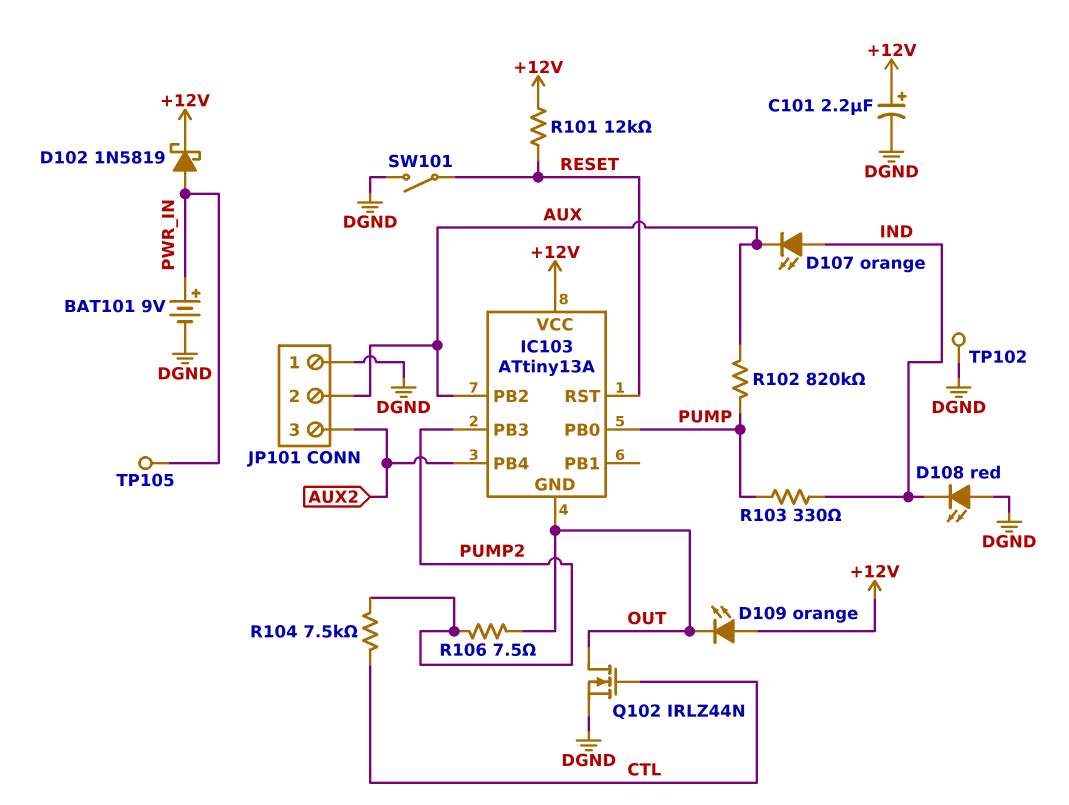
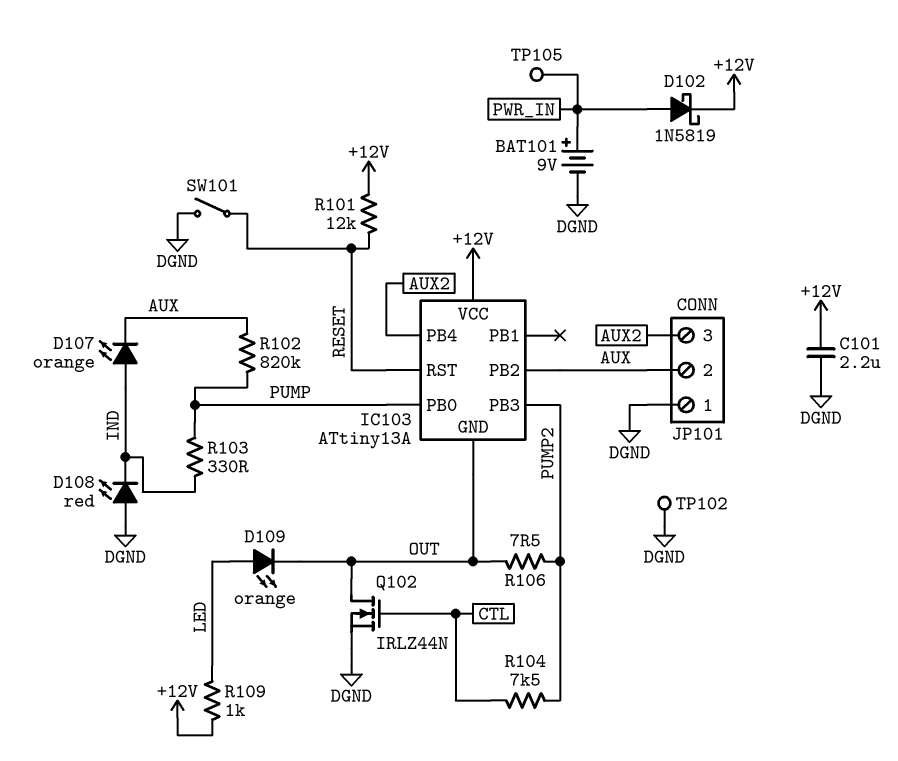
C101: 2.2uF (plus +12V, minus DGND) -> 2.2uF (+12V, DGND)
D109: LED orange (A +12V, K OUT) -> LED orange (A LED, K OUT)
R109: none -> 1k (+12V, LED)

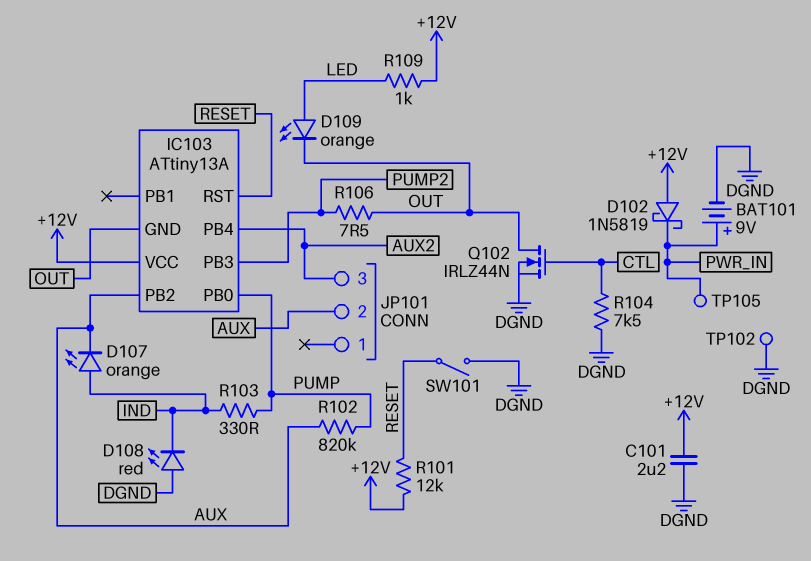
D102: schottky 1N5819 (A PWR_IN, K +12V) -> schottky 1N5819 (A +12V, K PWR_IN)
JP101 pin 1: DGND -> none
R104: 7.5k (CTL, PUMP2) -> 7.5k (CTL, DGND)

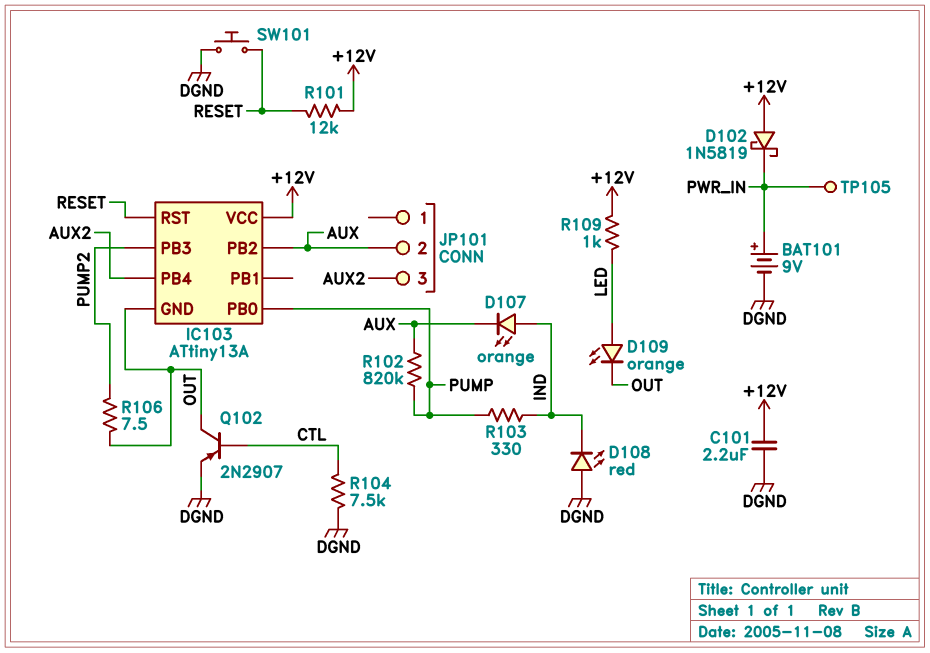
Q102: NMOS IRLZ44N (G CTL, D OUT, S DGND) -> PNP 2N2907 (B CTL, C OUT, E DGND)
SW101: switch (DGND, RESET) -> button (DGND, RESET)
TP102: test point (DGND) -> none

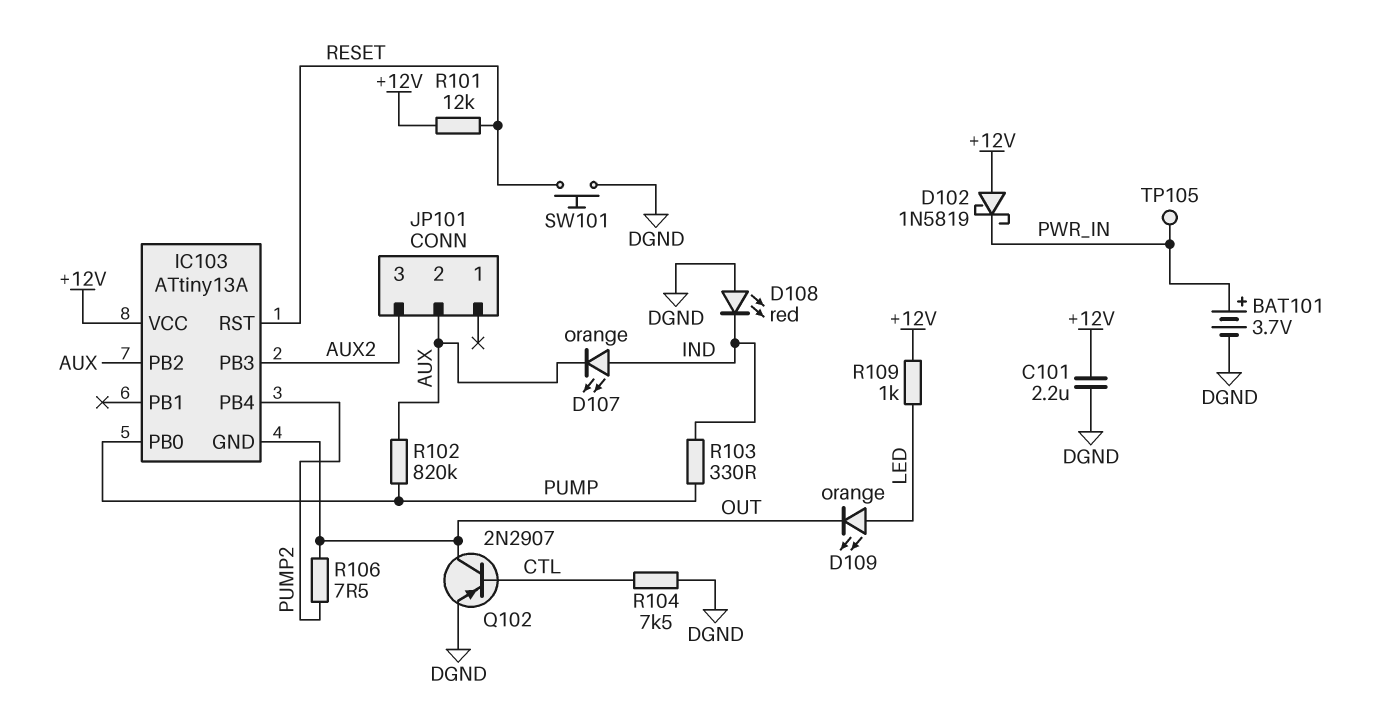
BAT101: 9V (plus PWR_IN, minus DGND) -> 3.7V (plus PWR_IN, minus DGND)
IC103 pin PB3: PUMP2 -> AUX2
IC103 pin PB4: AUX2 -> PUMP2

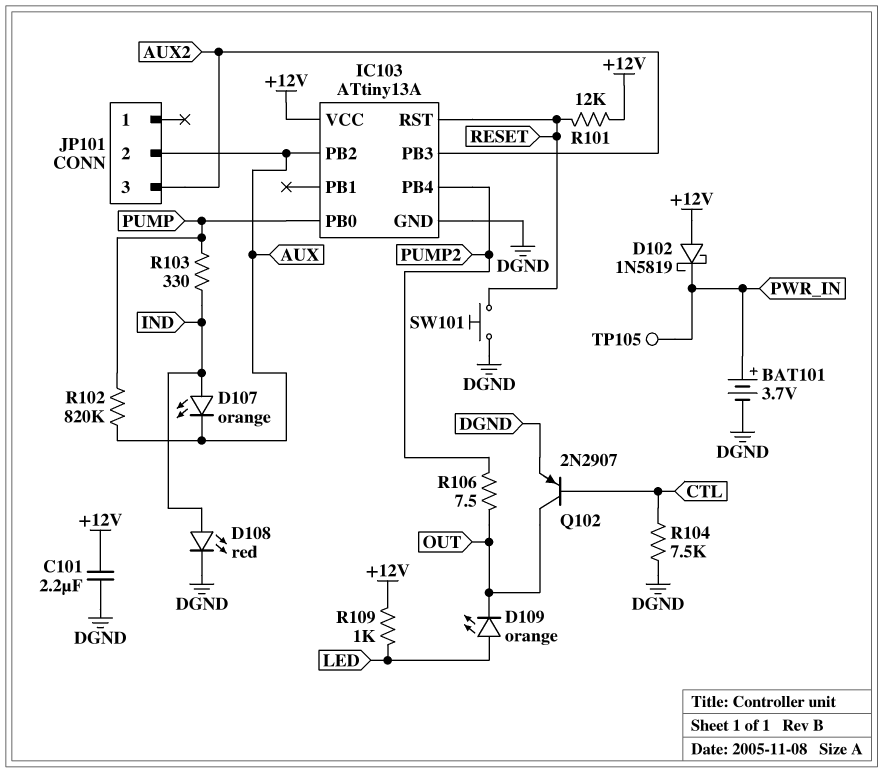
D108: LED red (A DGND, K IND) -> LED red (A IND, K DGND)
IC103 pin GND: OUT -> DGND

